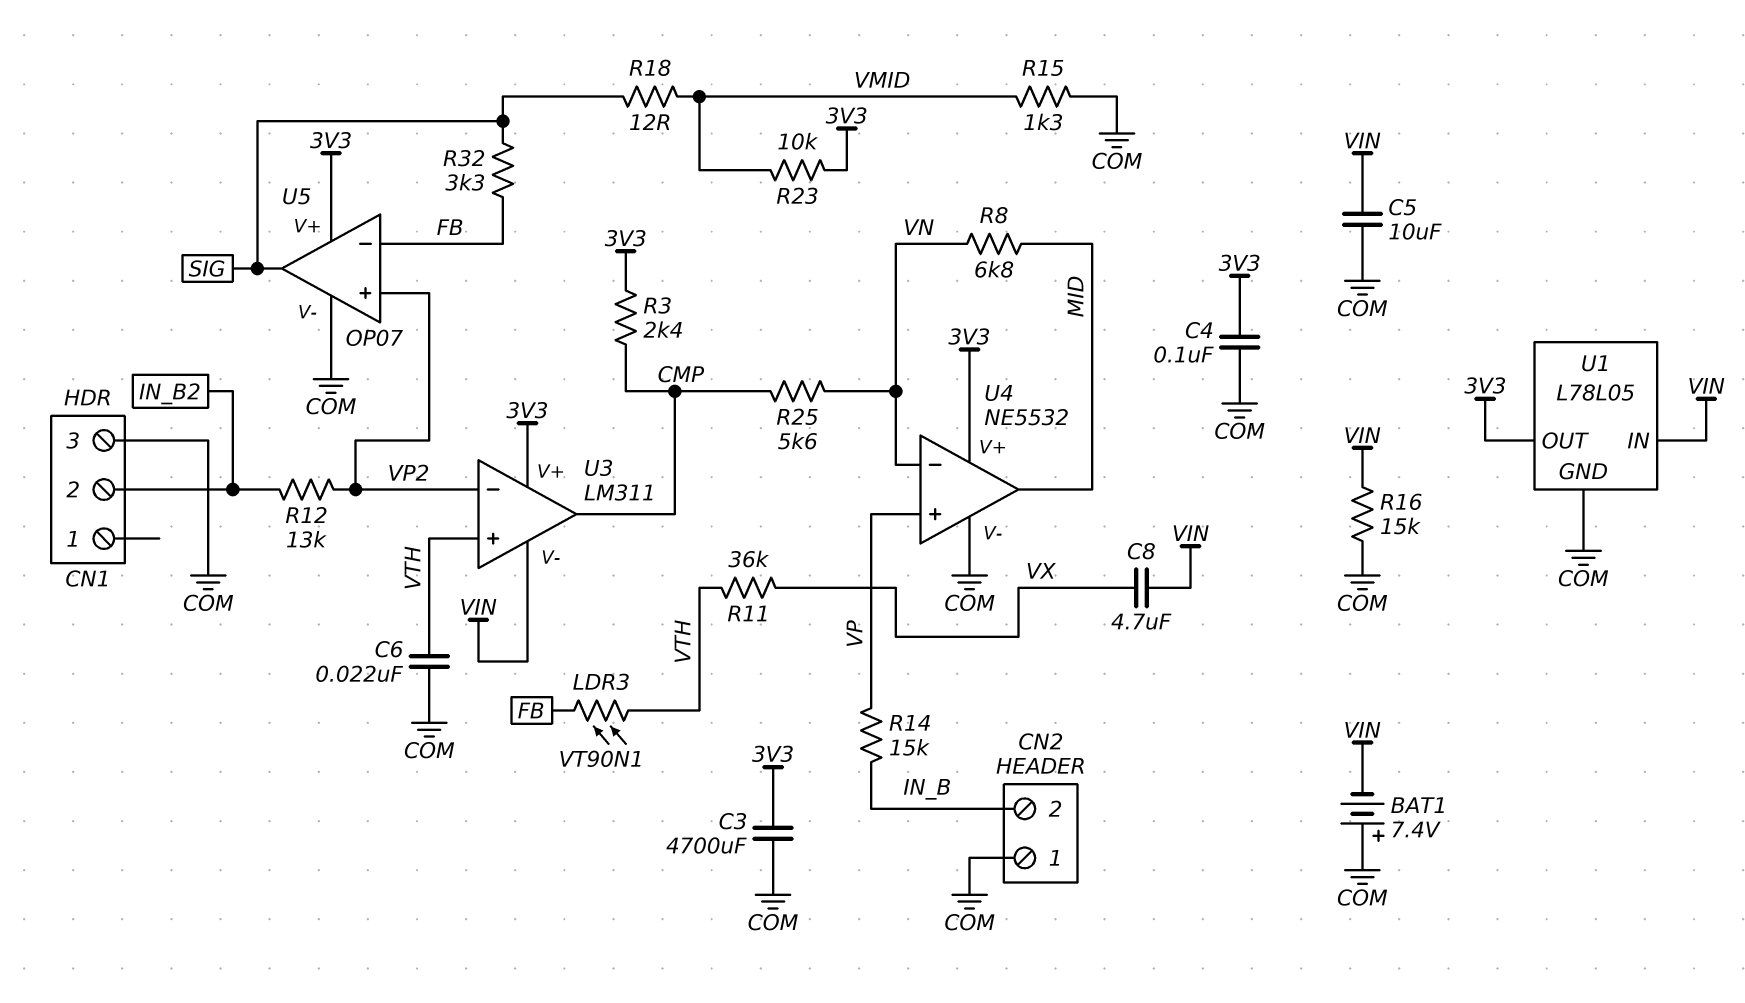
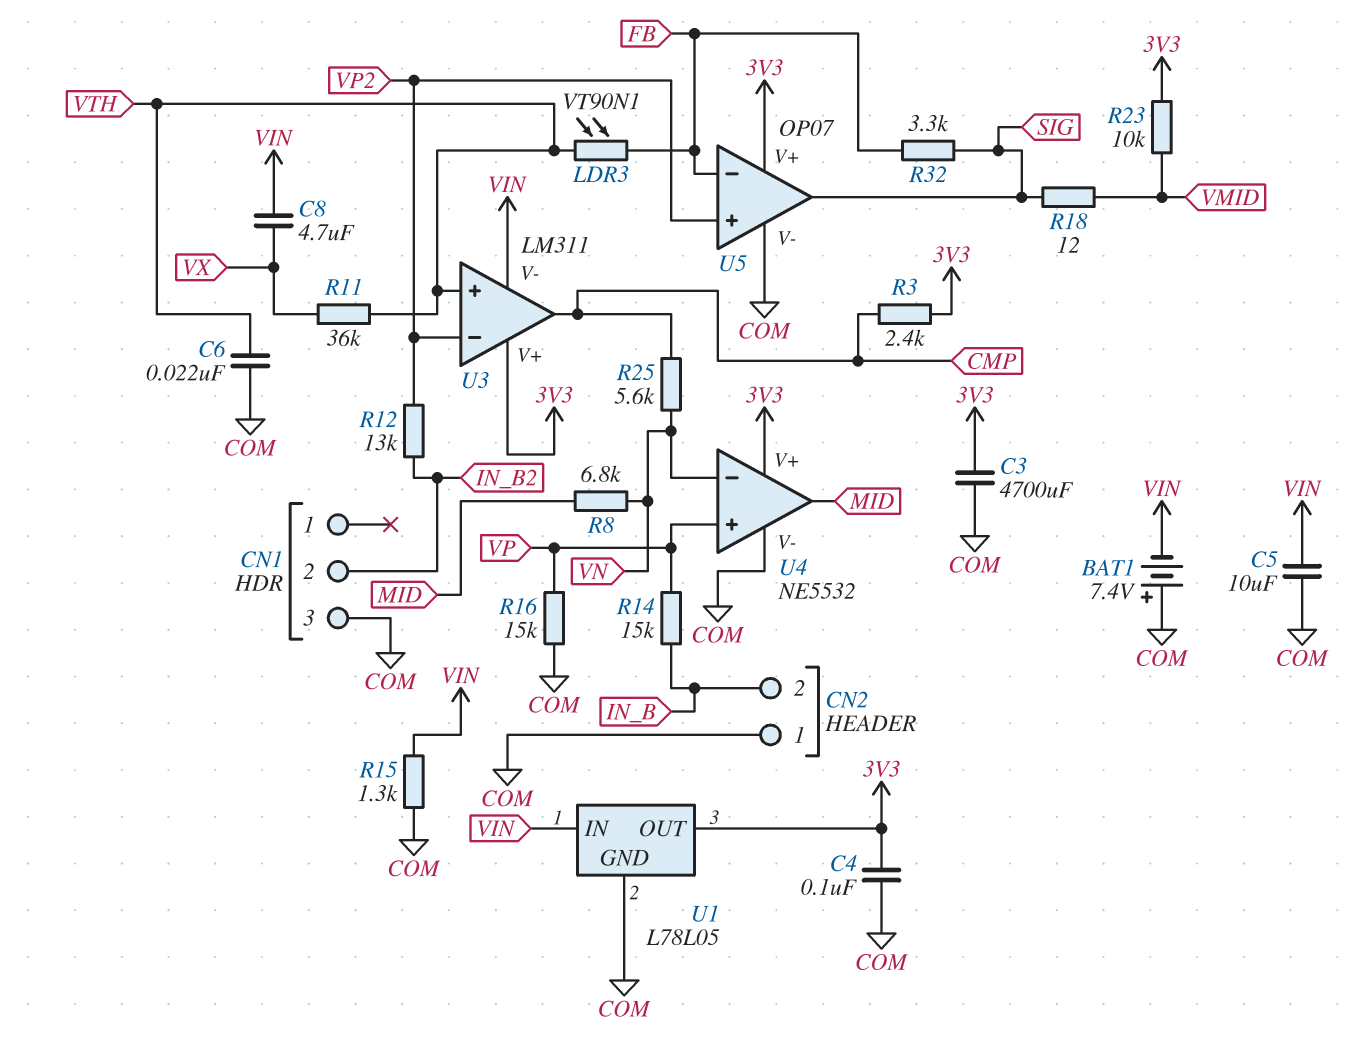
R15: 1.3k (COM, VMID) -> 1.3k (COM, VIN)
R16: 15k (COM, VIN) -> 15k (COM, VP)

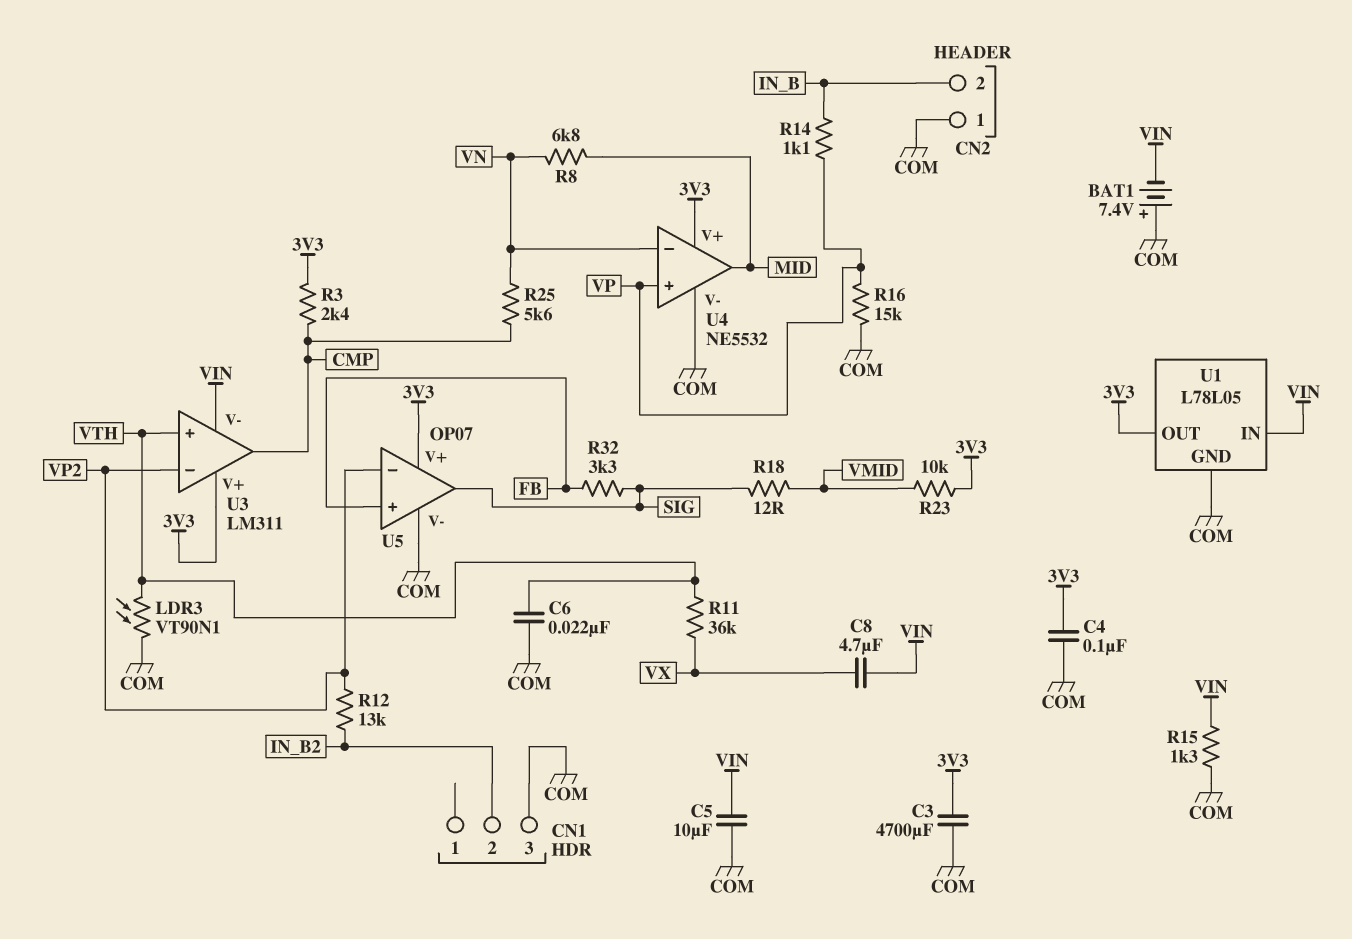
LDR3: VT90N1 (FB, VTH) -> VT90N1 (COM, VTH)
R14: 15k (IN_B, VP) -> 1.1k (IN_B, VP)
U5 pin in+: VP2 -> FB
U5 pin in-: FB -> VP2

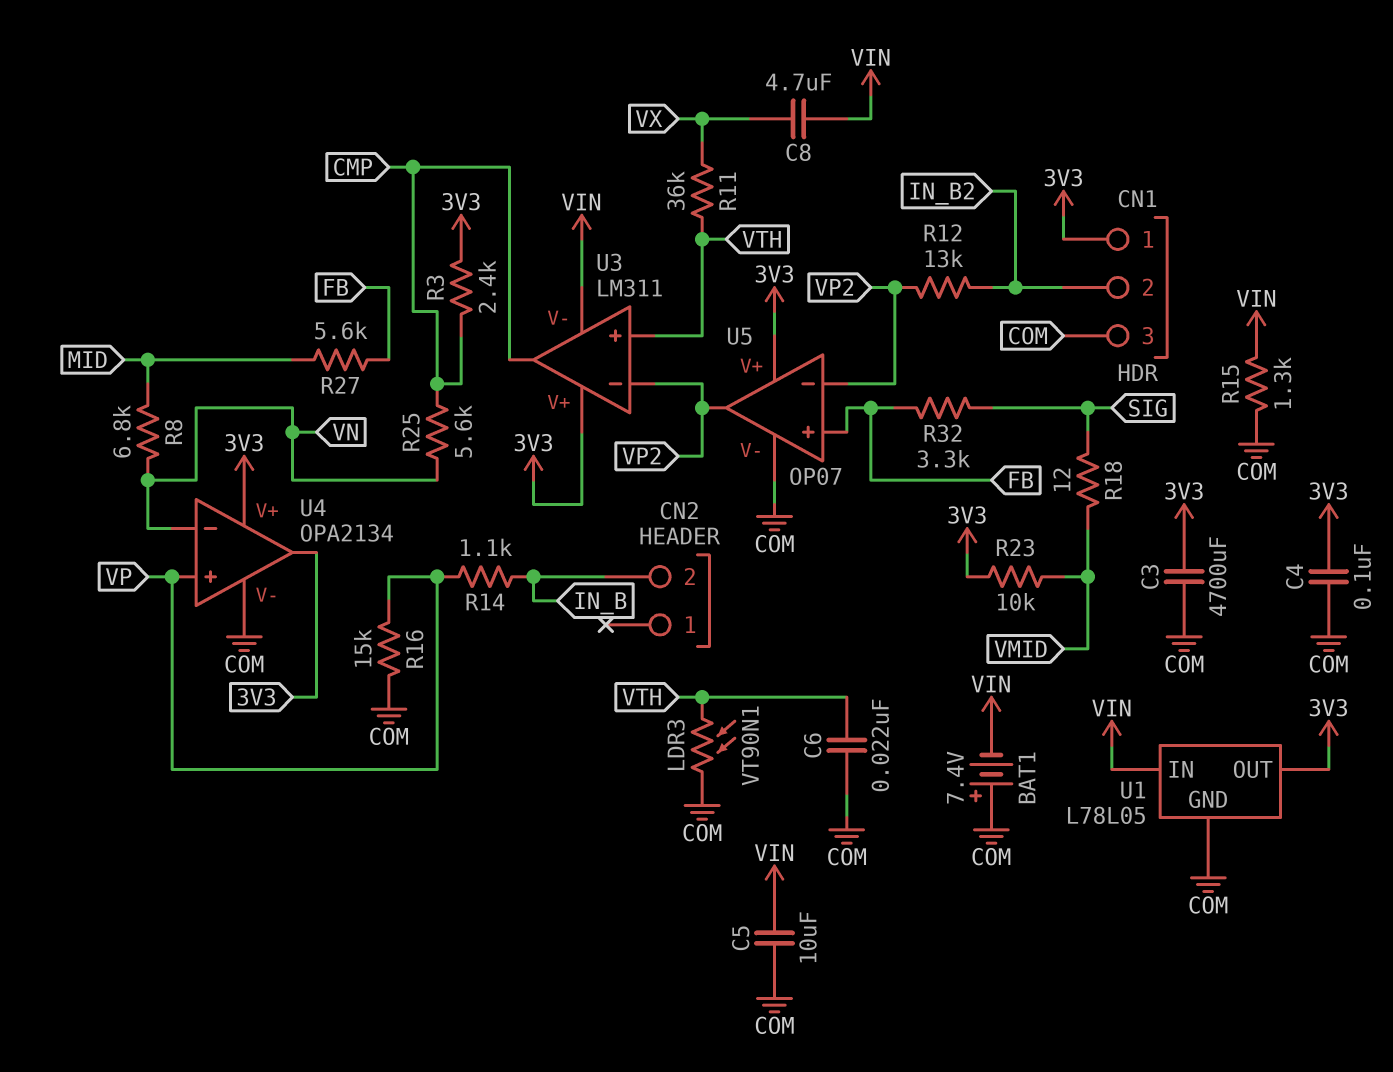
CN1 pin 1: none -> 3V3
CN2 pin 1: COM -> none
R27: none -> 5.6k (FB, MID)
U4: NE5532 -> OPA2134
U4 pin out: MID -> 3V3
U5 pin out: SIG -> VP2

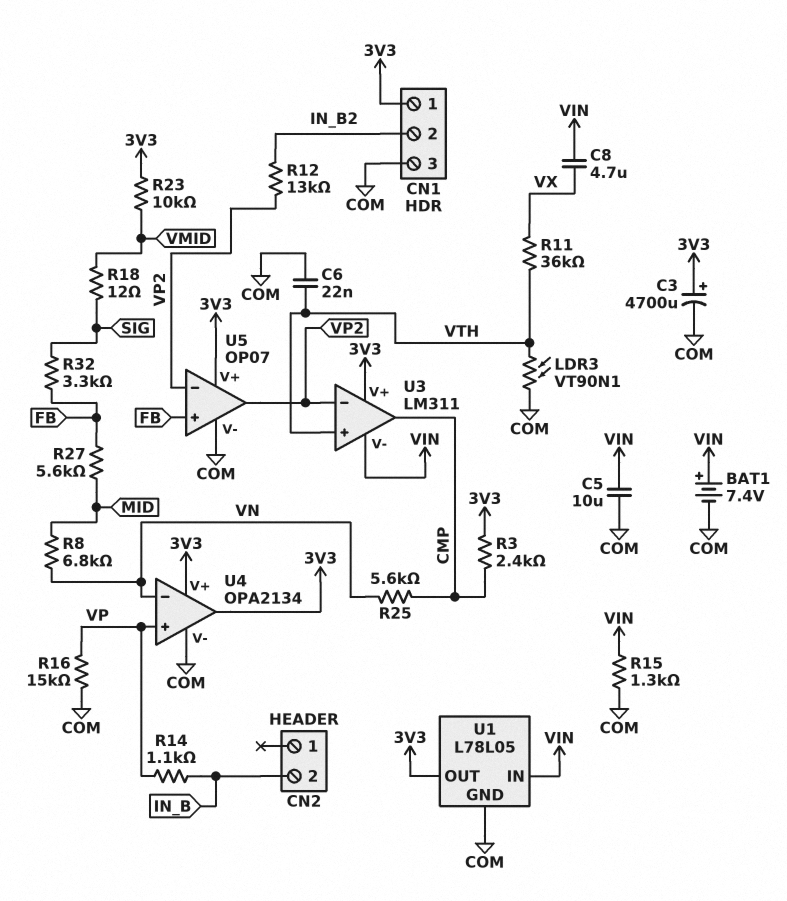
BAT1: 7.4V (plus COM, minus VIN) -> 7.4V (plus VIN, minus COM)
C3: 4700uF (3V3, COM) -> 4700uF (plus 3V3, minus COM)
C4: 100nF (3V3, COM) -> none

